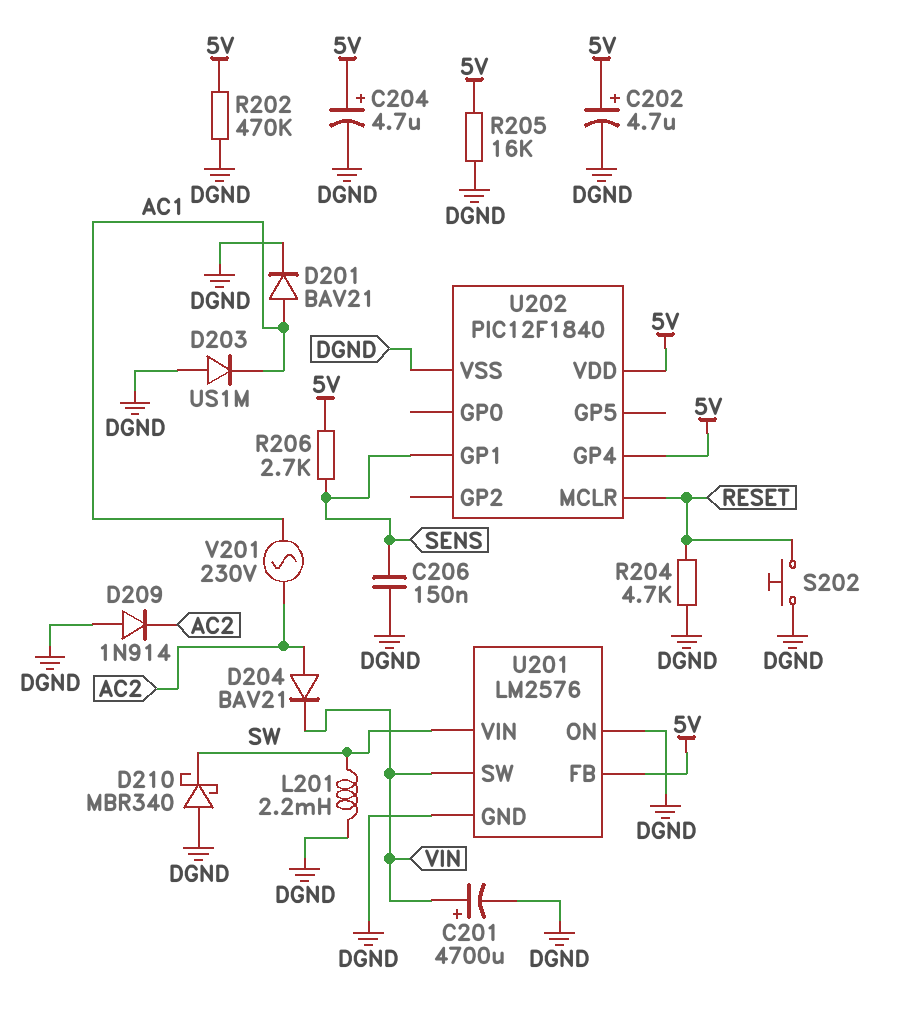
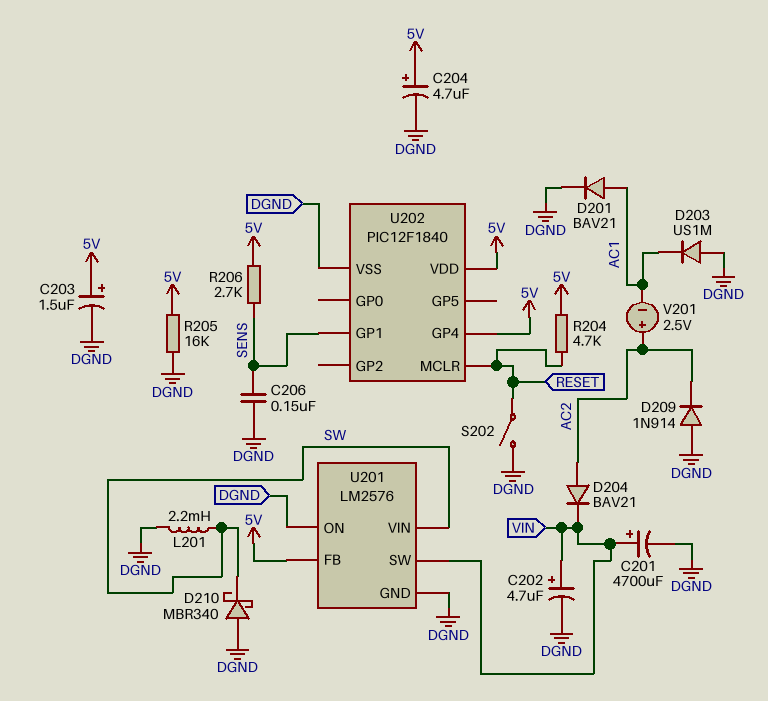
C202: 4.7uF (plus 5V, minus DGND) -> 4.7uF (plus VIN, minus DGND)
C203: none -> 1.5uF (plus 5V, minus DGND)
R202: 470k (5V, DGND) -> none
R204: 4.7k (DGND, RESET) -> 4.7k (5V, RESET)
S202: button (DGND, RESET) -> switch (DGND, RESET)
V201: AC 230V (AC1, AC2) -> 2.5V (plus AC2, minus AC1)

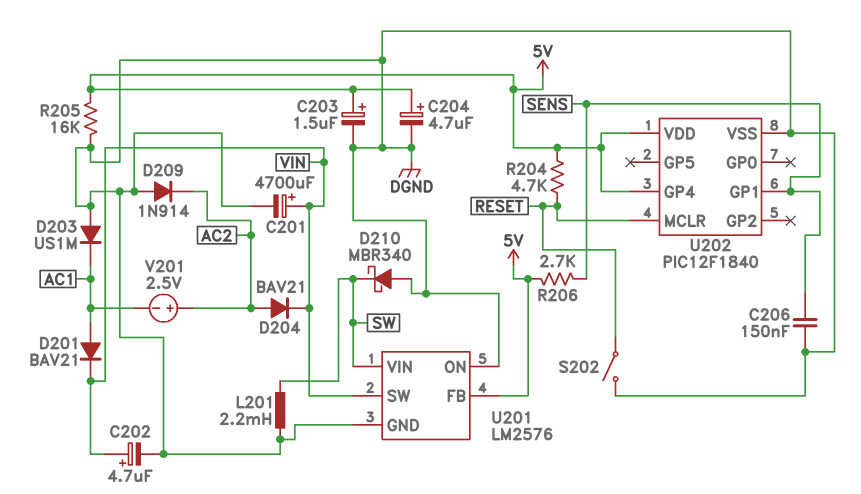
D201: diode BAV21 (A AC1, K DGND) -> diode BAV21 (A AC1, K VIN)

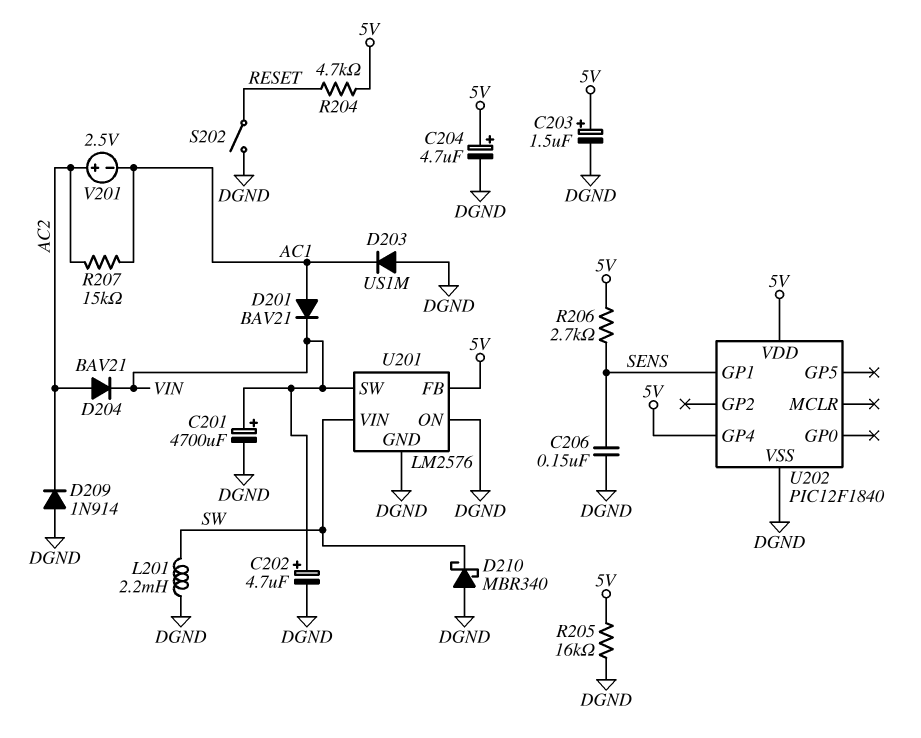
R207: none -> 15k (AC1, AC2)
U202 pin MCLR: RESET -> none

